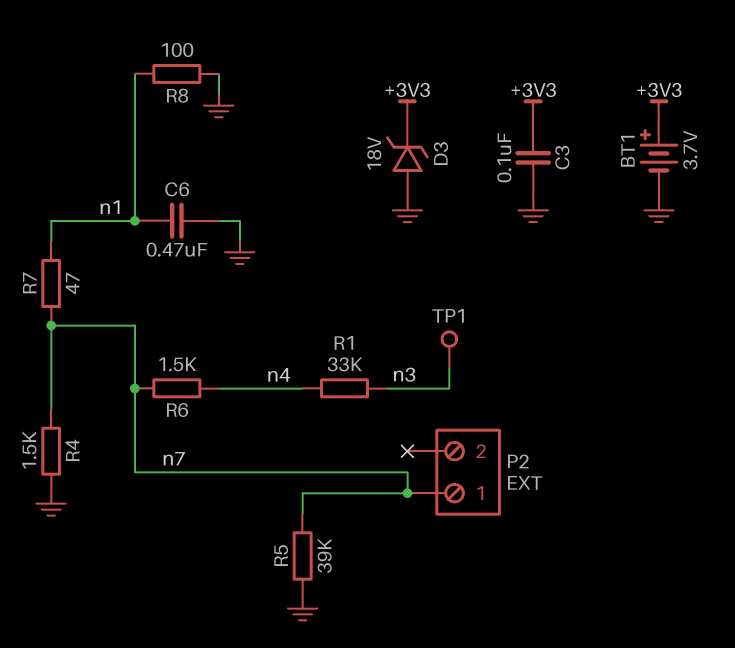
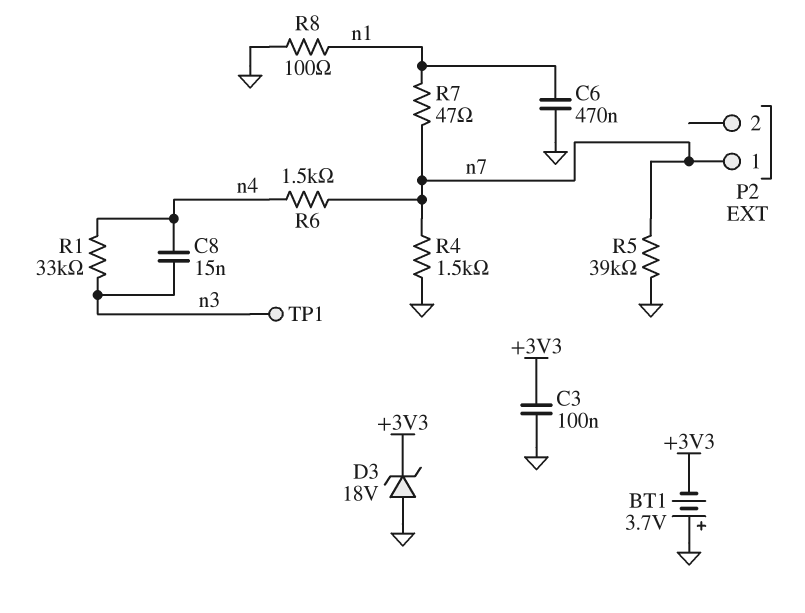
BT1: 3.7V (plus +3V3, minus GND) -> 3.7V (plus GND, minus +3V3)
C8: none -> 15nF (n3, n4)

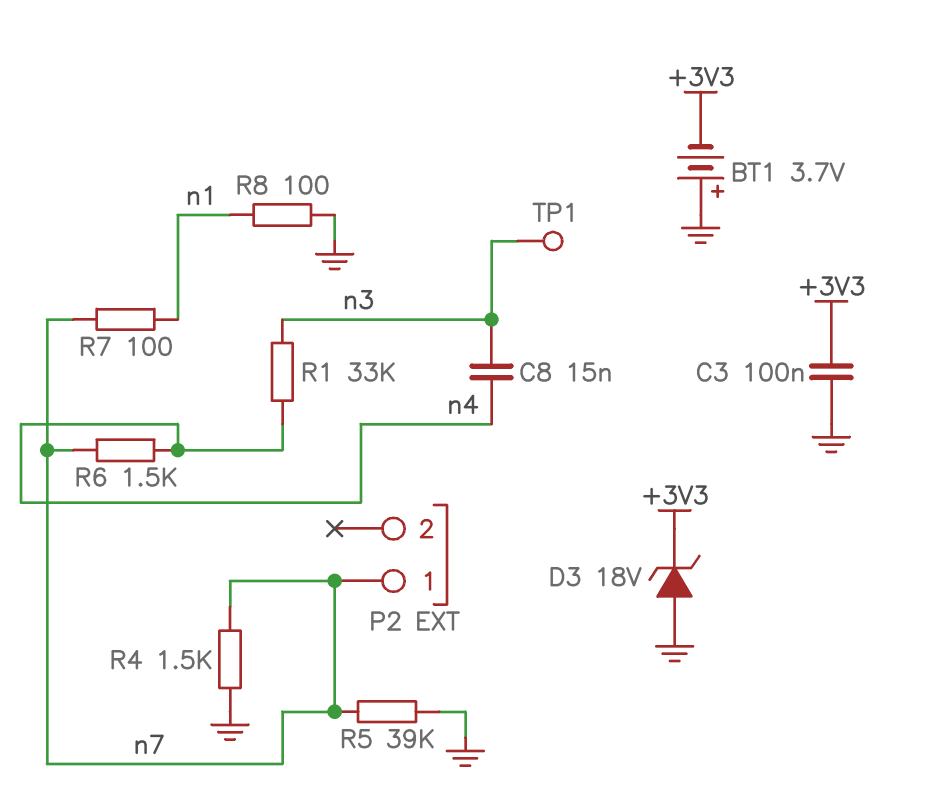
C6: 470nF (GND, n1) -> none
R7: 47 (n1, n7) -> 100 (n1, n7)

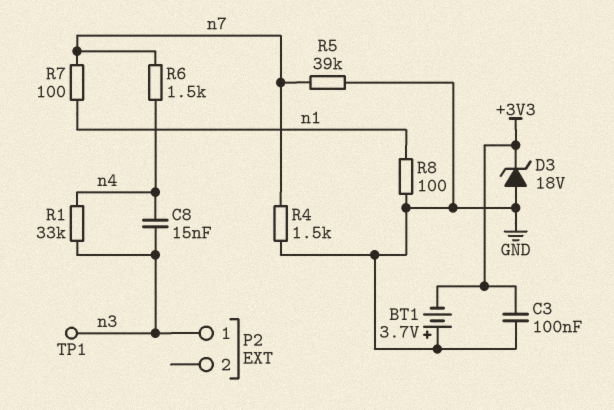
P2 pin 1: n7 -> n3

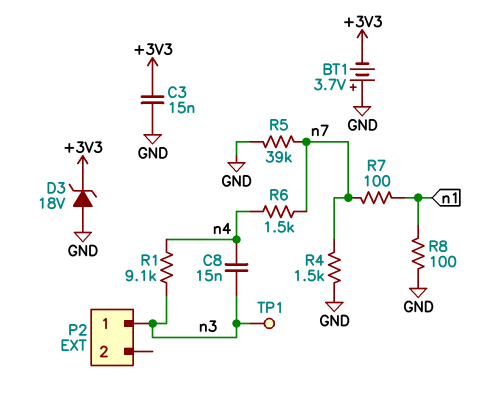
C3: 100nF (+3V3, GND) -> 15nF (+3V3, GND)
R1: 33k (n3, n4) -> 9.1k (n3, n4)

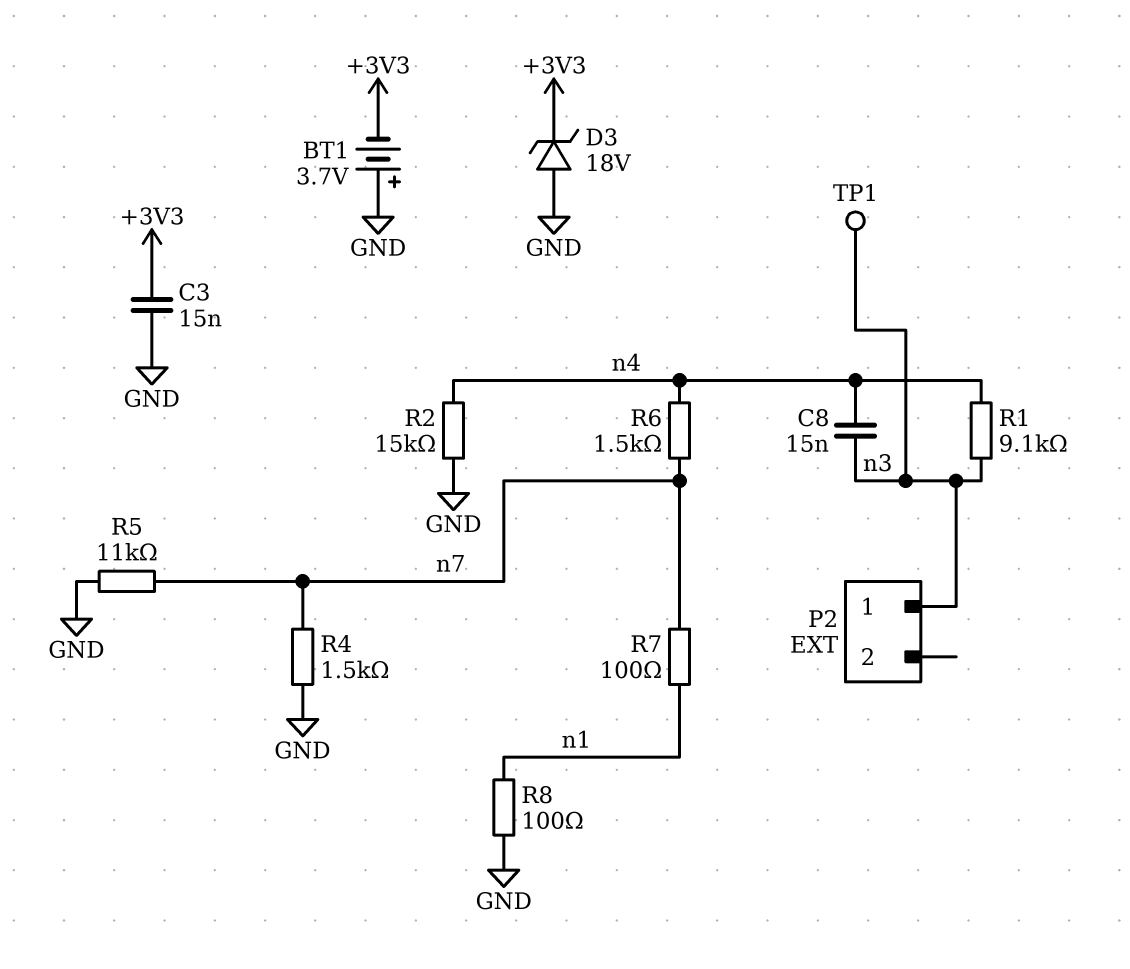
R2: none -> 15k (GND, n4)
R5: 39k (GND, n7) -> 11k (GND, n7)

